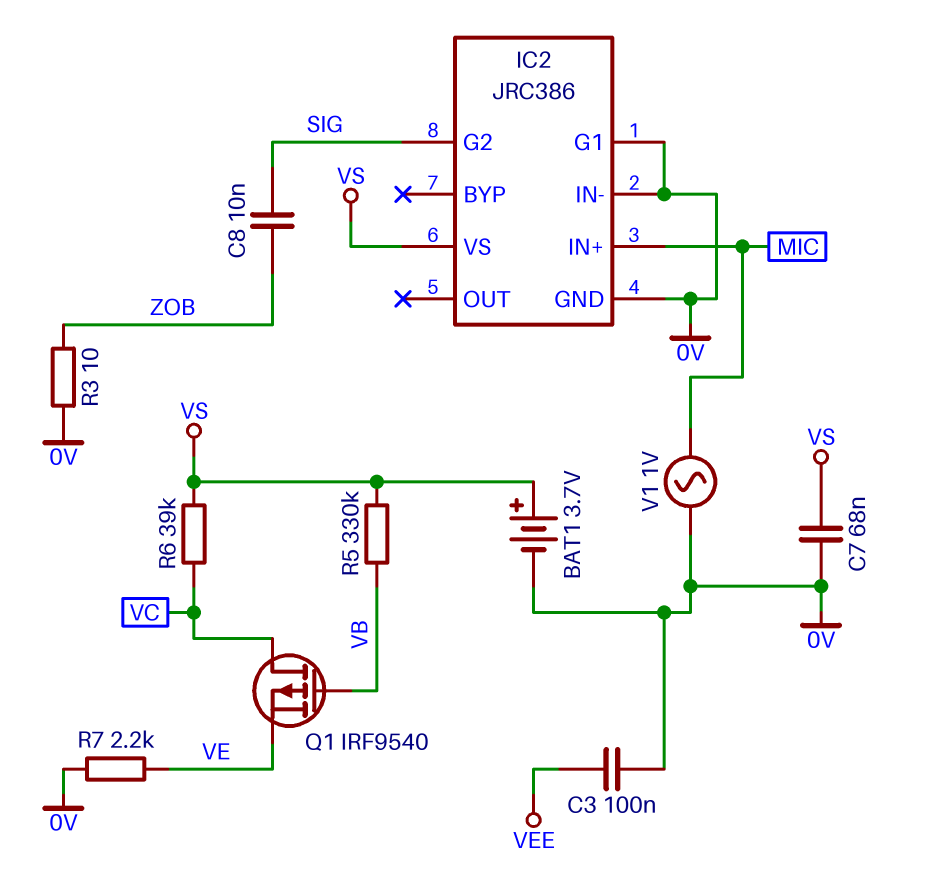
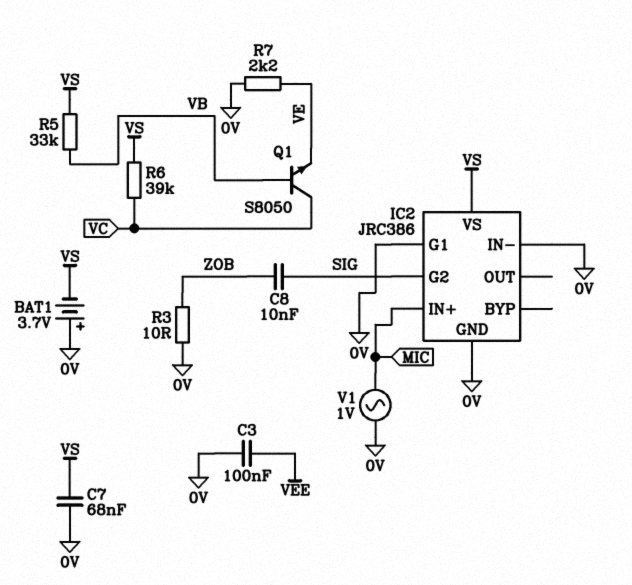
BAT1: 3.7V (plus VS, minus 0V) -> 3.7V (plus 0V, minus VS)
Q1: PMOS IRF9540 (G VB, D VC, S VE) -> NPN S8050 (B VB, C VC, E VE)
R5: 330k (VB, VS) -> 33k (VB, VS)

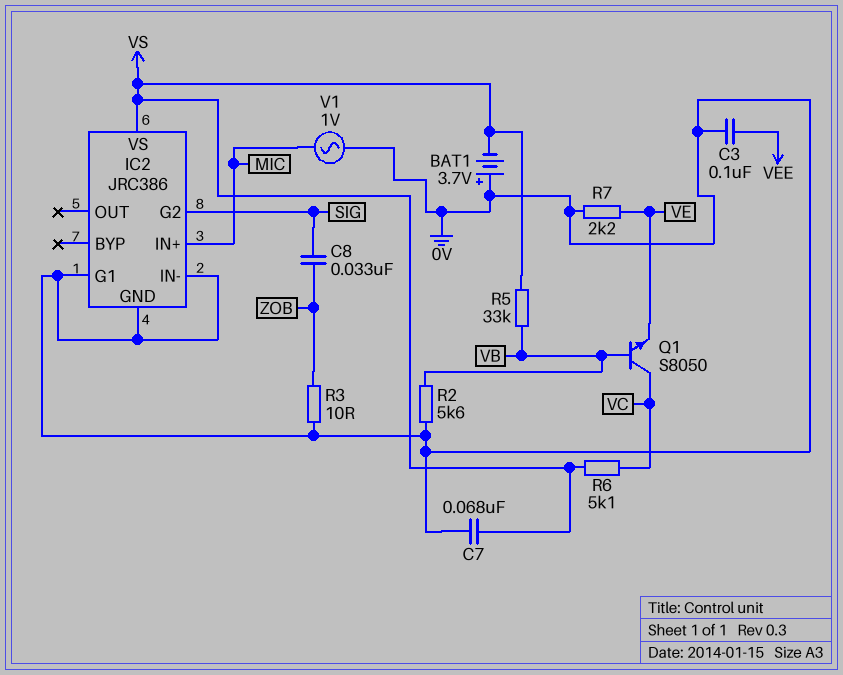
C8: 10nF (SIG, ZOB) -> 33nF (SIG, ZOB)
R2: none -> 5.6k (0V, VB)
R6: 39k (VC, VS) -> 5.1k (VC, VS)

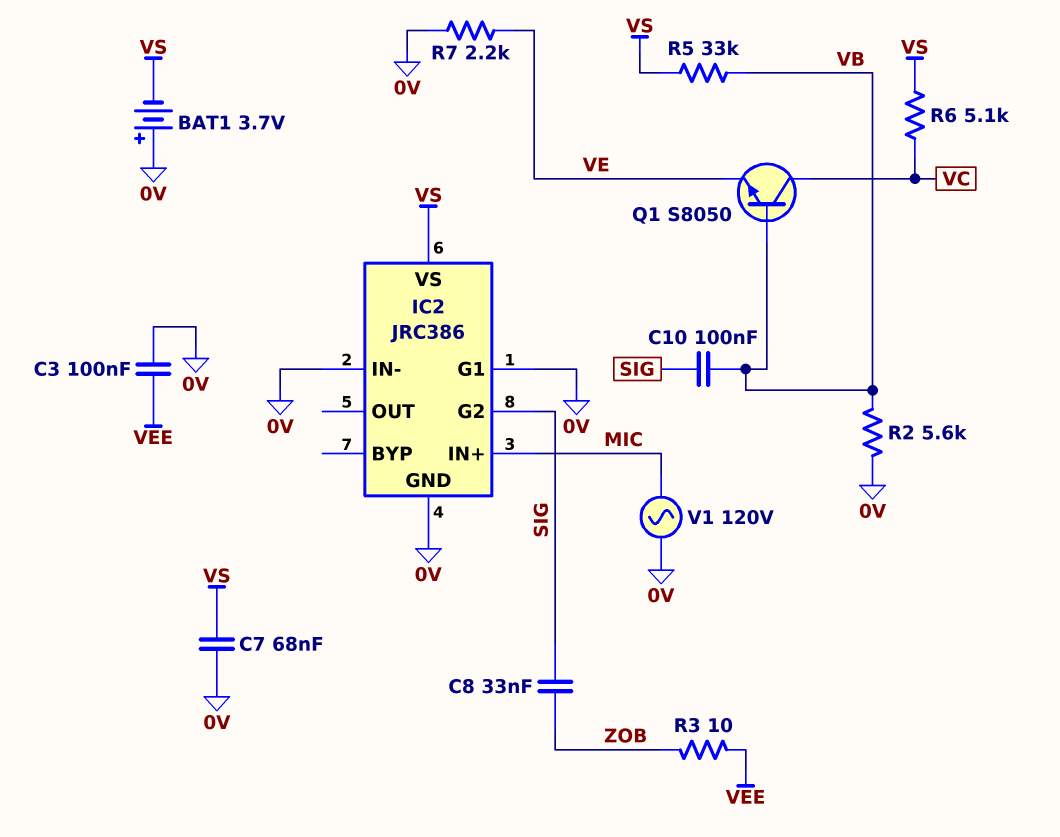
C10: none -> 100nF (SIG, VB)
R3: 10 (0V, ZOB) -> 10 (VEE, ZOB)
V1: AC 1V (0V, MIC) -> AC 120V (0V, MIC)

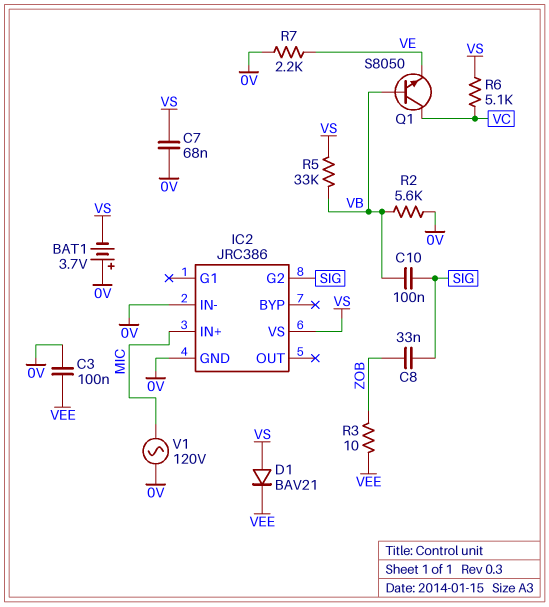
D1: none -> diode BAV21 (A VS, K VEE)
IC2 pin G1: 0V -> none

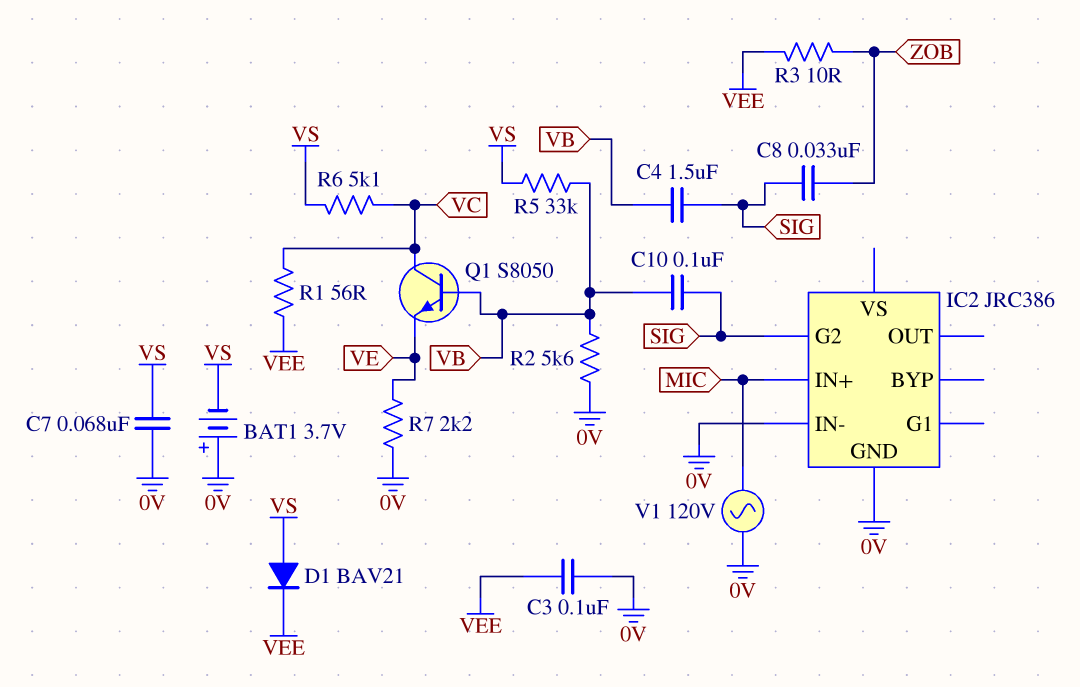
C4: none -> 1.5uF (SIG, VB)
IC2 pin VS: VS -> none
R1: none -> 56 (VC, VEE)

